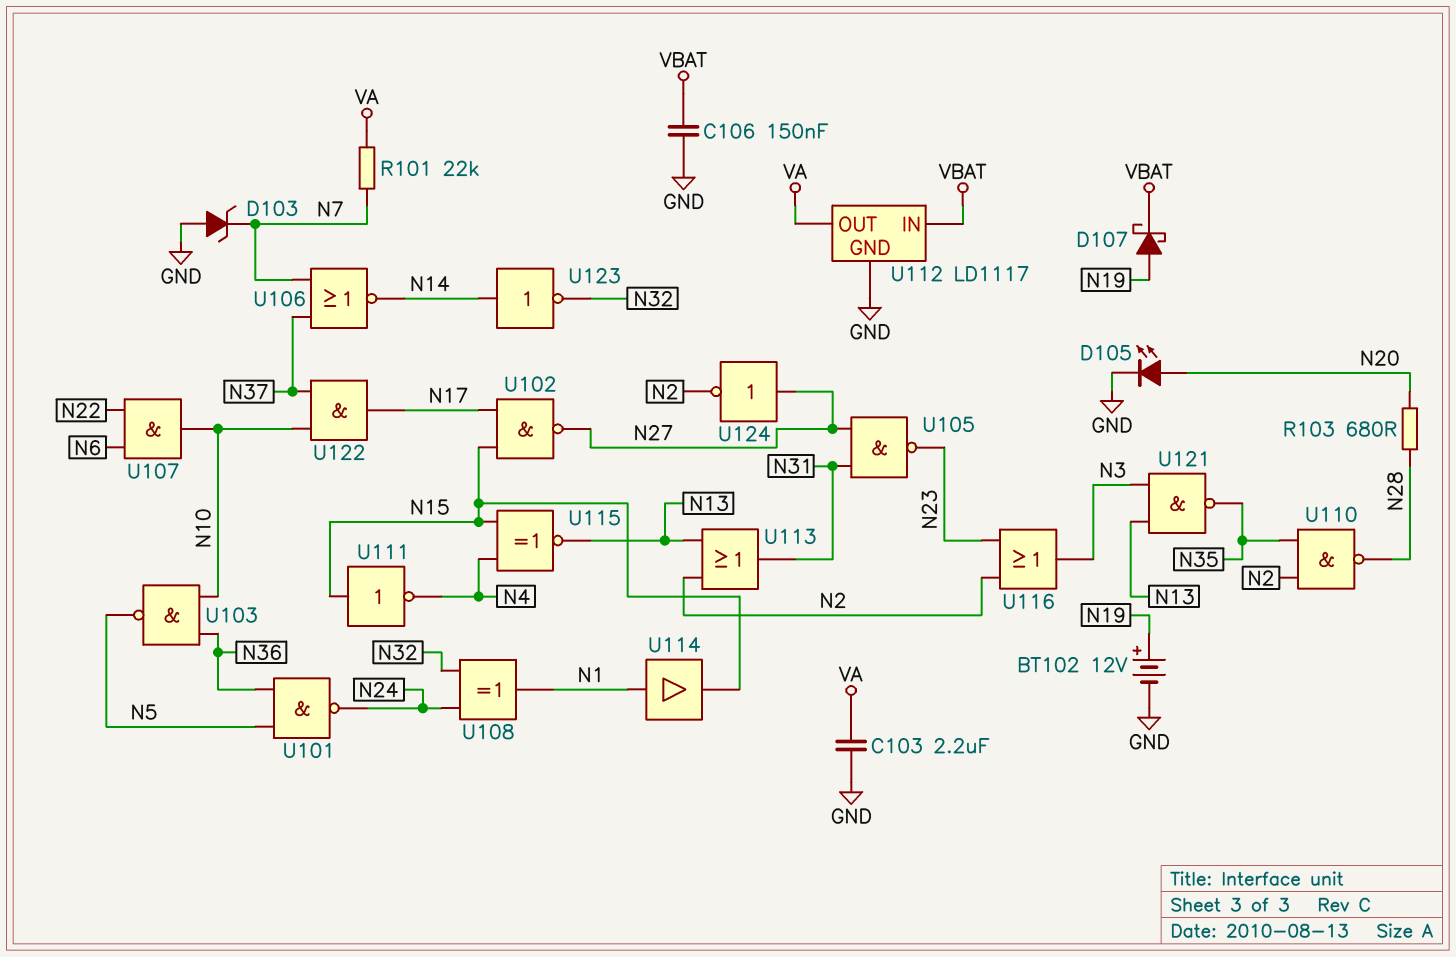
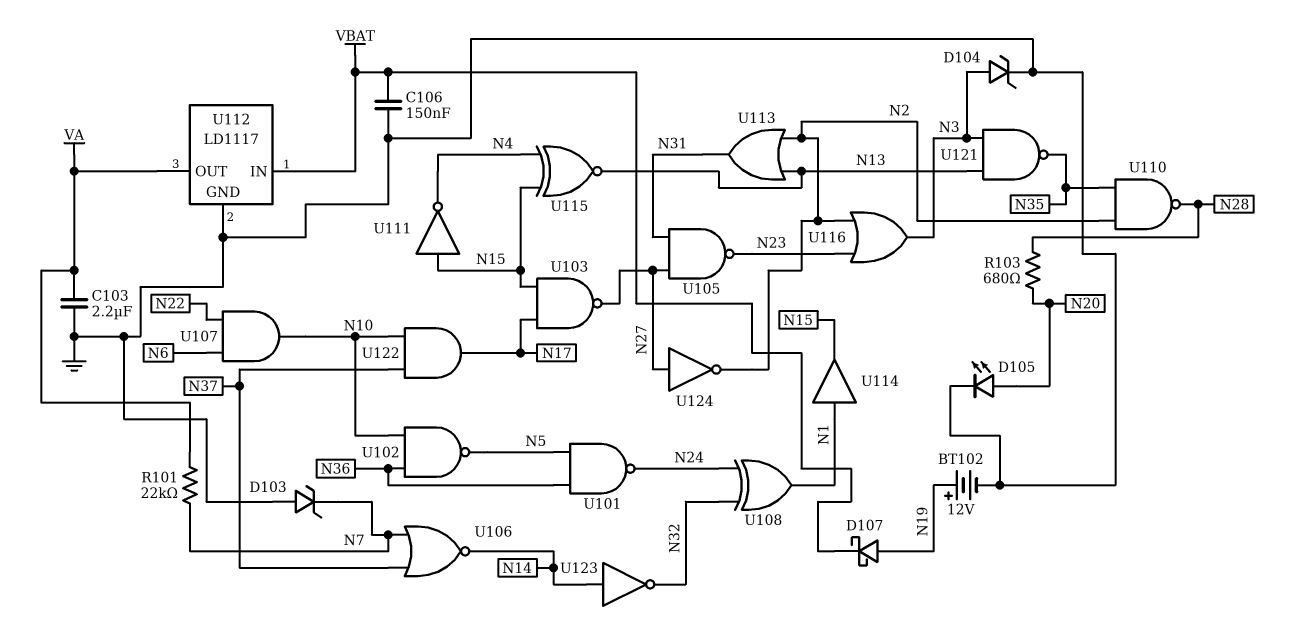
D104: none -> zener (A N3, K GND)
U102: NAND (in N15, in N17, out N27) -> NAND (in N10, in N36, out N5)
U103: NAND (in N10, in N36, out N5) -> NAND (in N15, in N17, out N27)

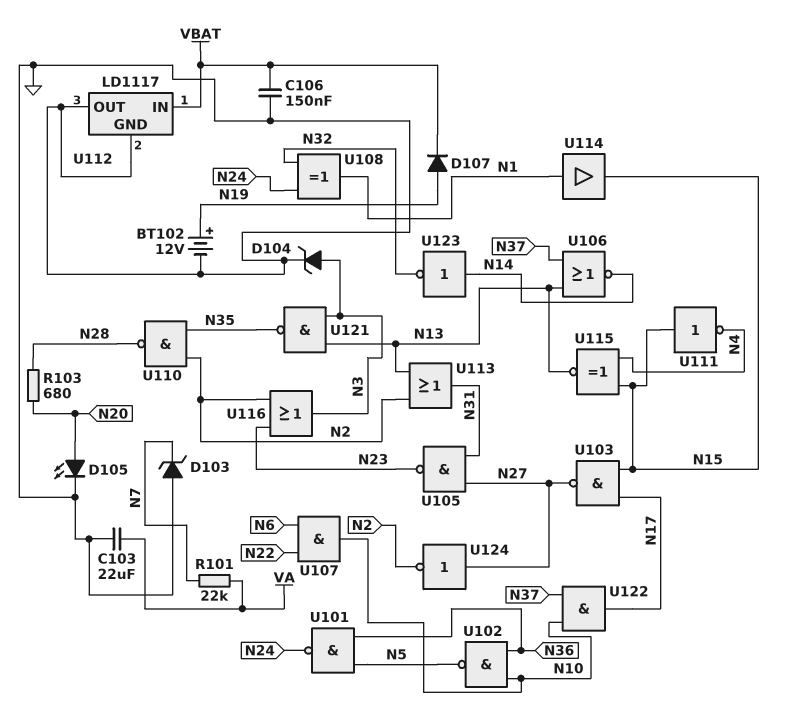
C103: 2.2uF (GND, VA) -> 22uF (GND, VA)
D107: schottky (A N19, K VBAT) -> diode (A N19, K VBAT)
U106: NOR (in N7, in N37, out N14) -> NOR (in N13, in N37, out N14)
U112 pin OUT: VA -> GND

